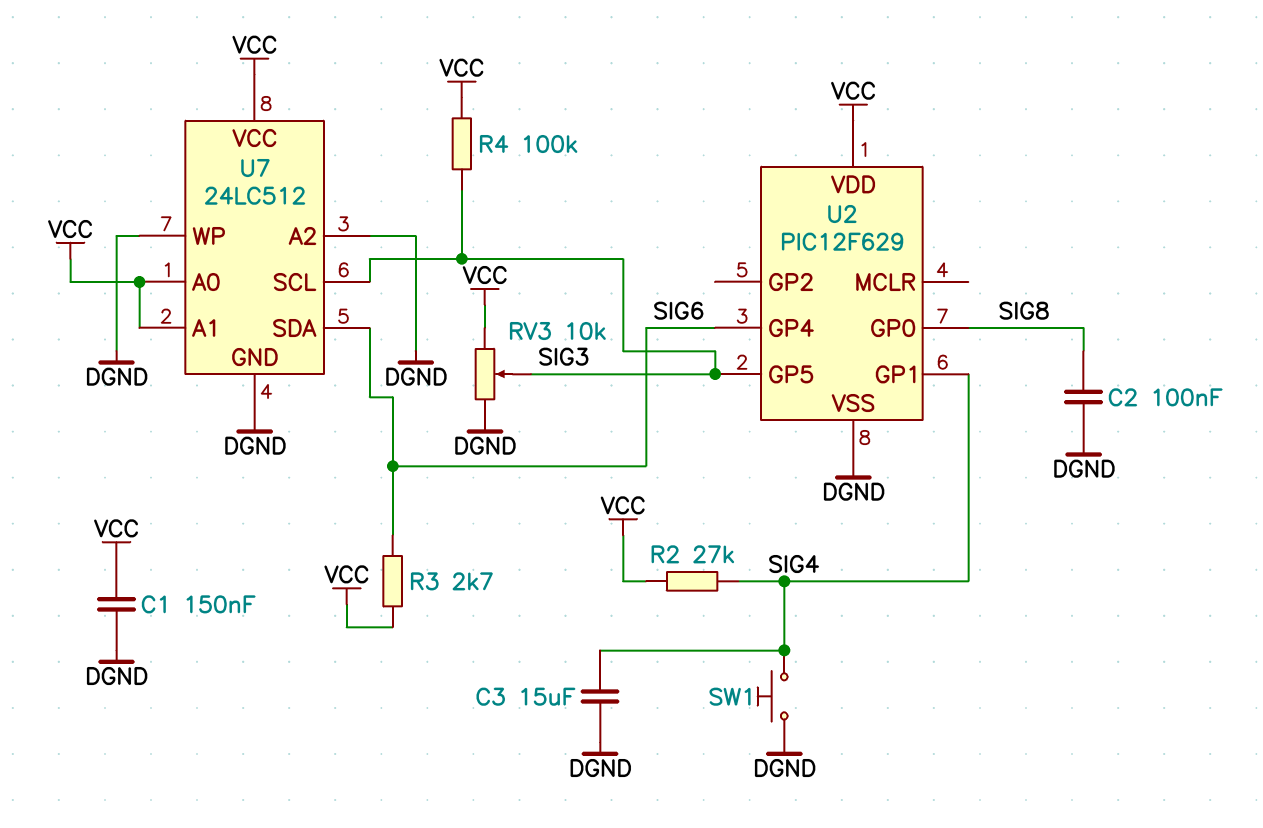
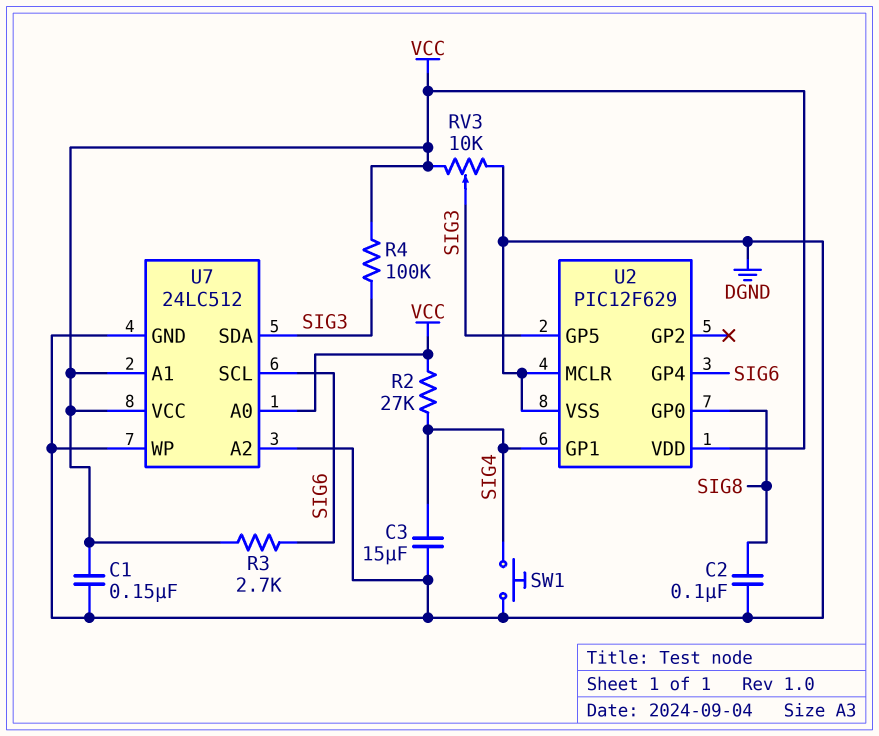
U2 pin MCLR: none -> DGND
U7 pin SCL: SIG3 -> SIG6
U7 pin SDA: SIG6 -> SIG3

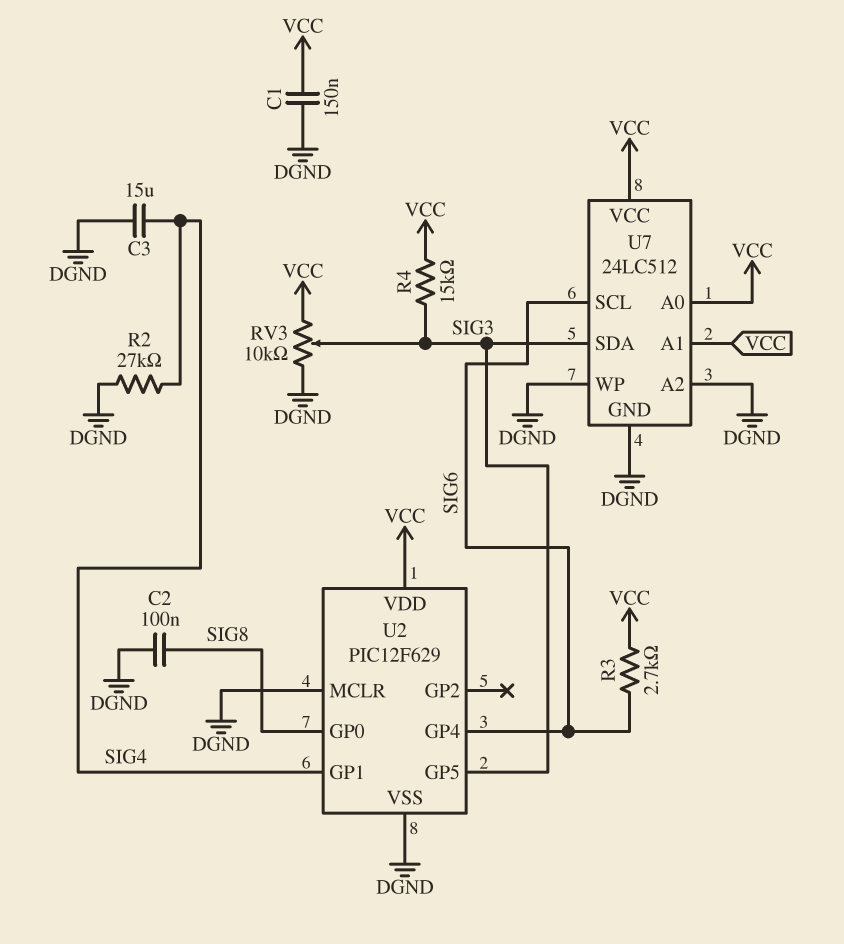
R2: 27k (SIG4, VCC) -> 27k (DGND, SIG4)
R4: 100k (SIG3, VCC) -> 15k (SIG3, VCC)
SW1: button (DGND, SIG4) -> none

